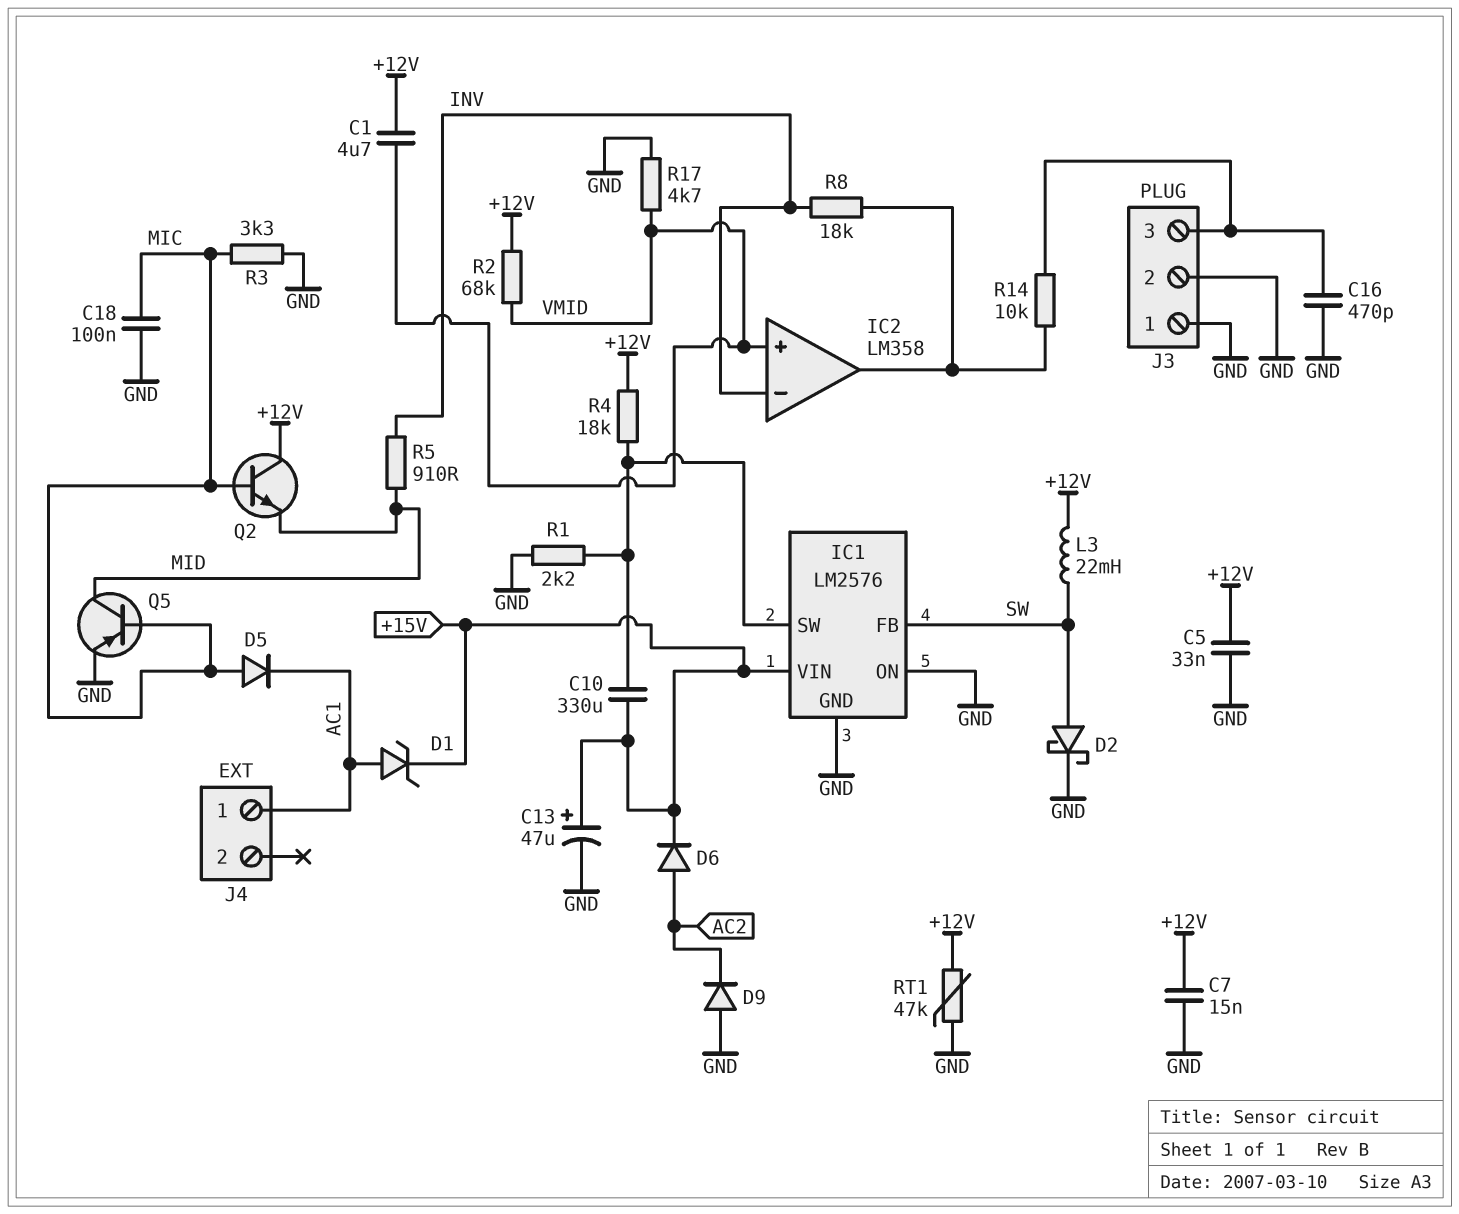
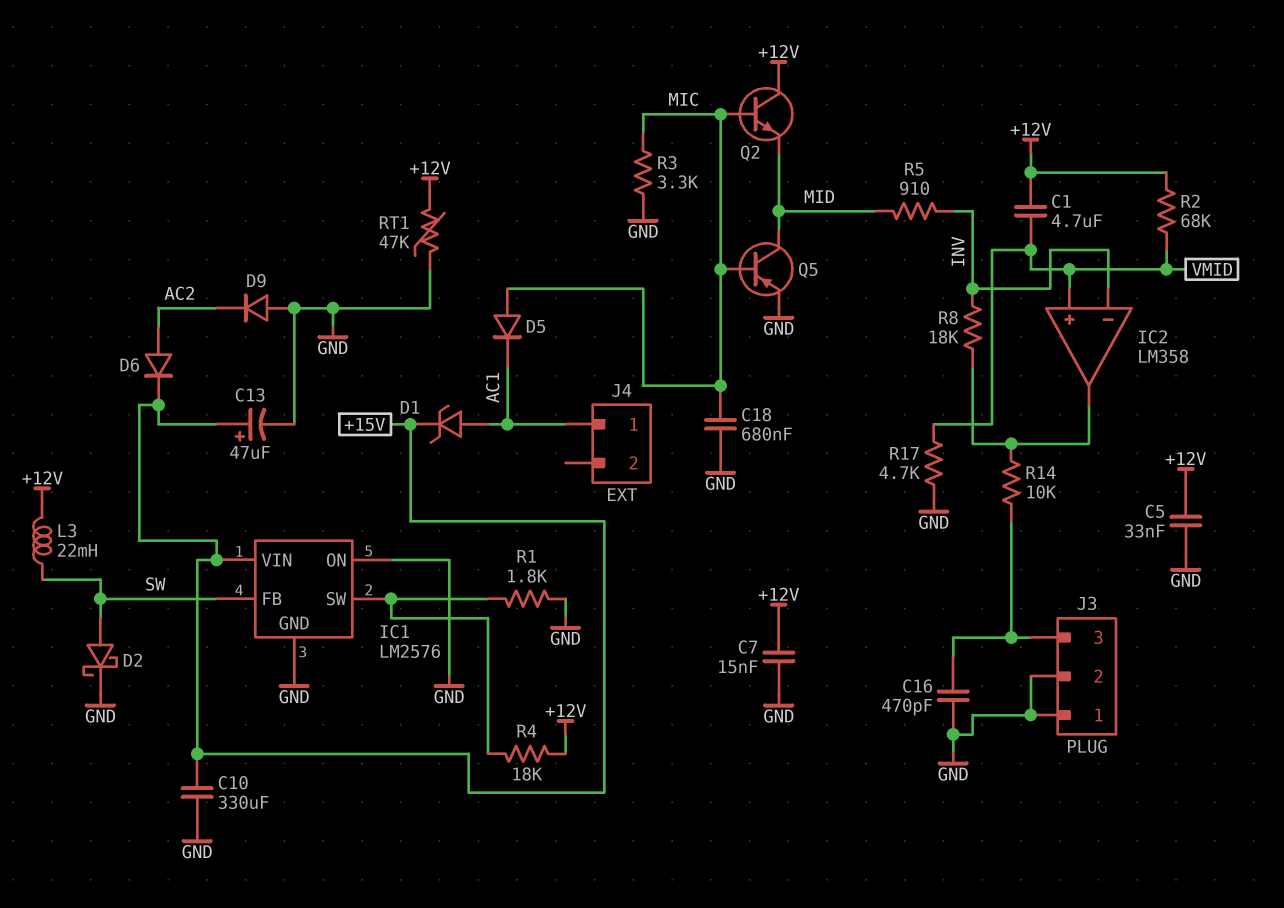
C10: 330uF (+15V, IC1/SW) -> 330uF (+15V, GND)
C18: 100nF (GND, MIC) -> 680nF (GND, MIC)
R1: 2.2k (GND, IC1/SW) -> 1.8k (GND, IC1/SW)

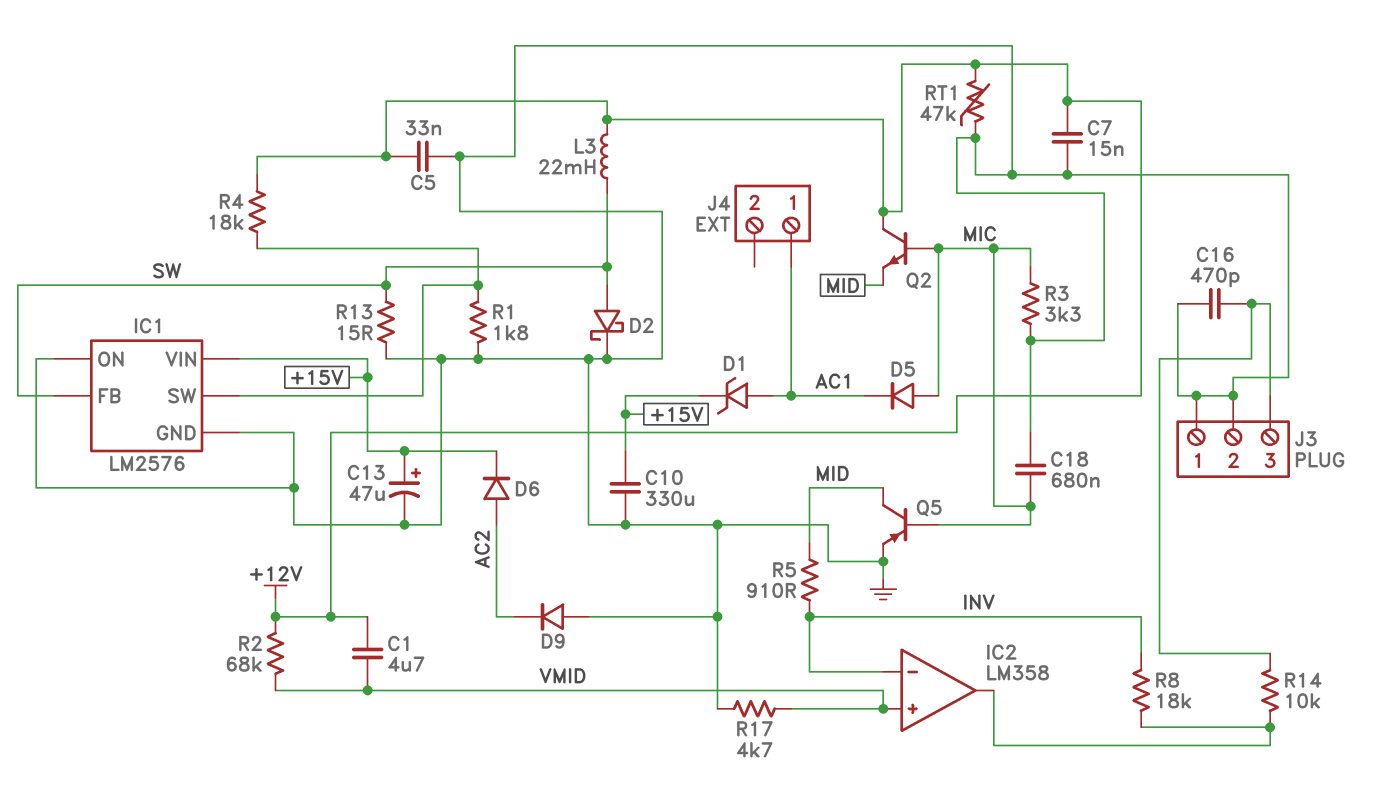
R13: none -> 15 (GND, SW)

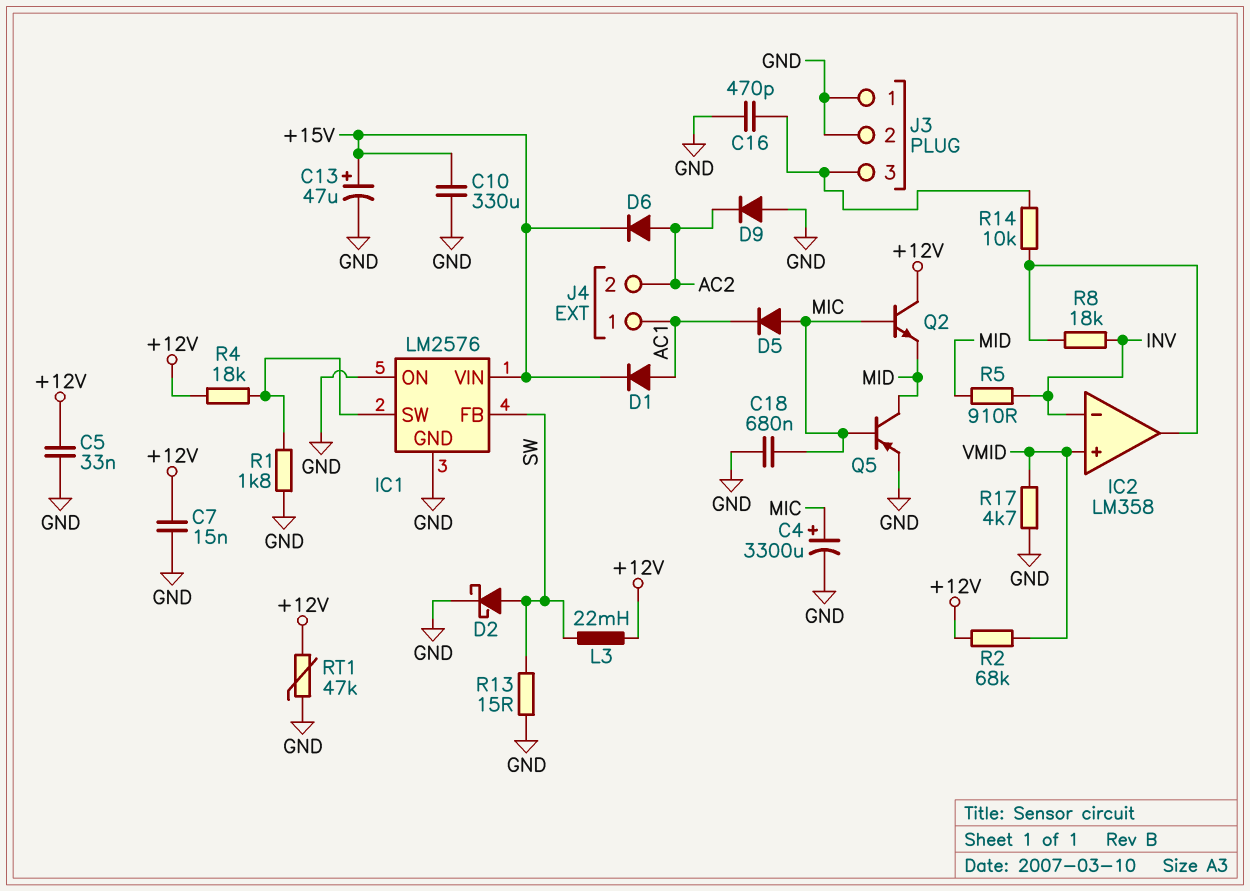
C1: 4.7uF (+12V, VMID) -> none
C4: none -> 3300uF (plus MIC, minus GND)
D1: zener (A AC1, K +15V) -> diode (A AC1, K +15V)
J4 pin 2: none -> AC2
R3: 3.3k (GND, MIC) -> none

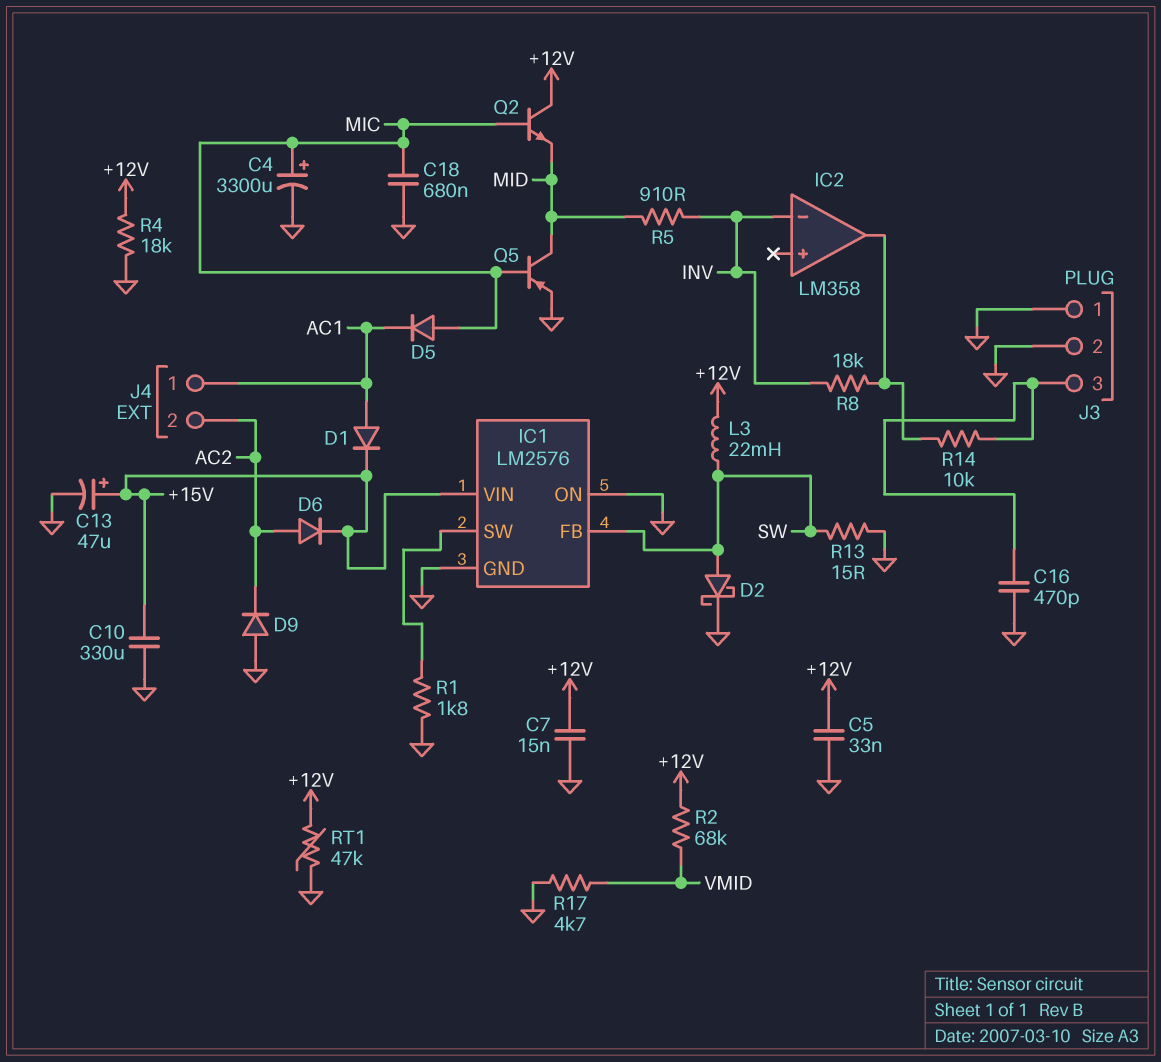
IC2 pin in+: VMID -> none
R4: 18k (+12V, IC1/SW) -> 18k (+12V, GND)

